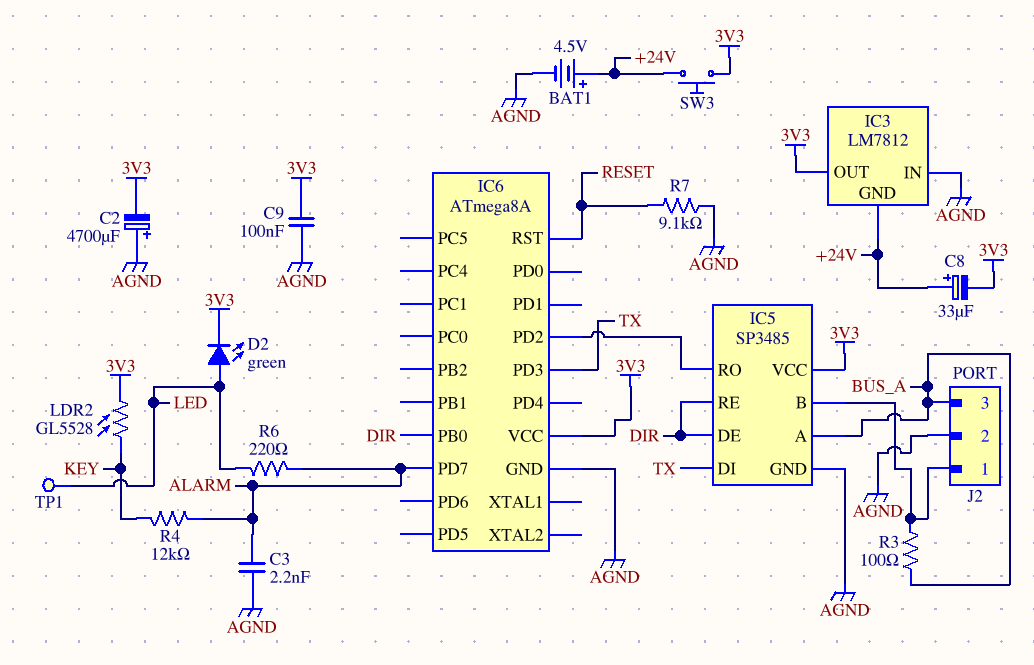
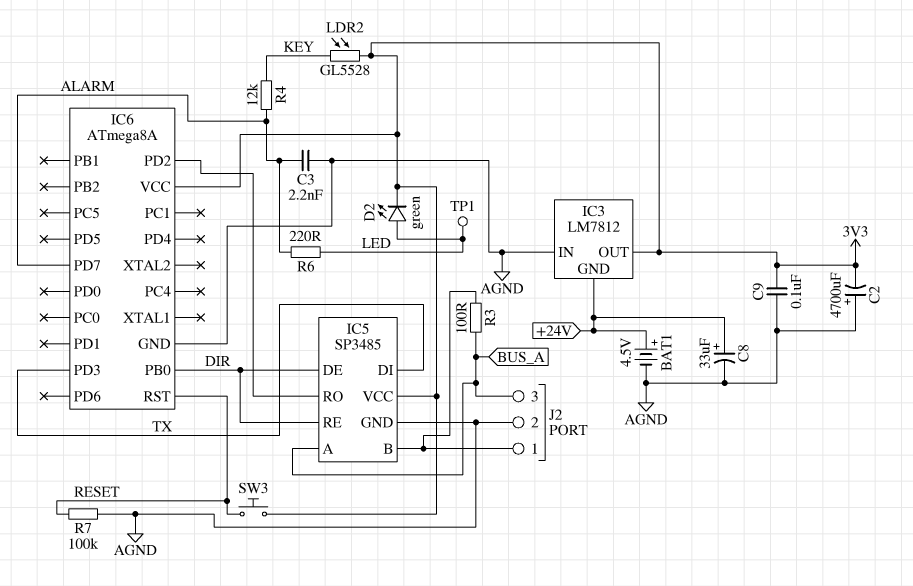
C8: 33uF (plus +24V, minus 3V3) -> 33uF (plus +24V, minus AGND)
R7: 9.1k (AGND, RESET) -> 100k (AGND, RESET)
SW3: button (+24V, 3V3) -> button (3V3, RESET)

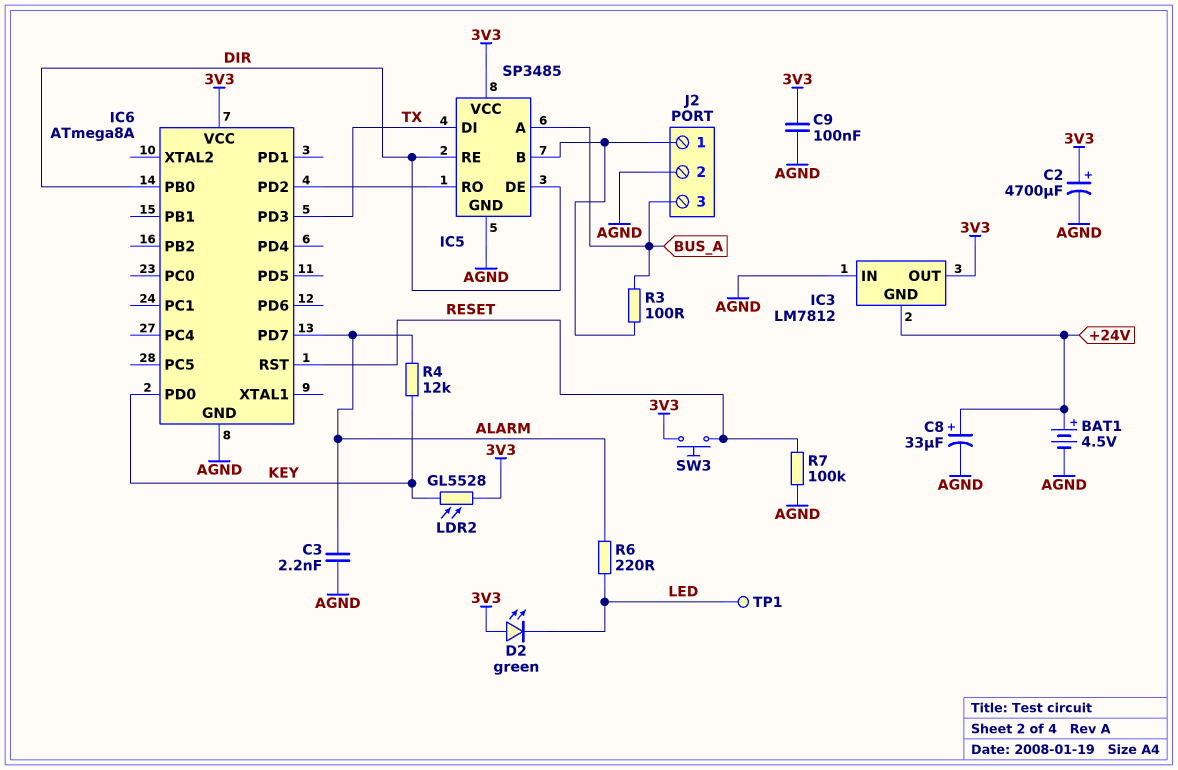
C2: 4700uF (plus AGND, minus 3V3) -> 4700uF (plus 3V3, minus AGND)
D2: LED green (A LED, K 3V3) -> LED green (A 3V3, K LED)
IC6 pin PD0: none -> KEY

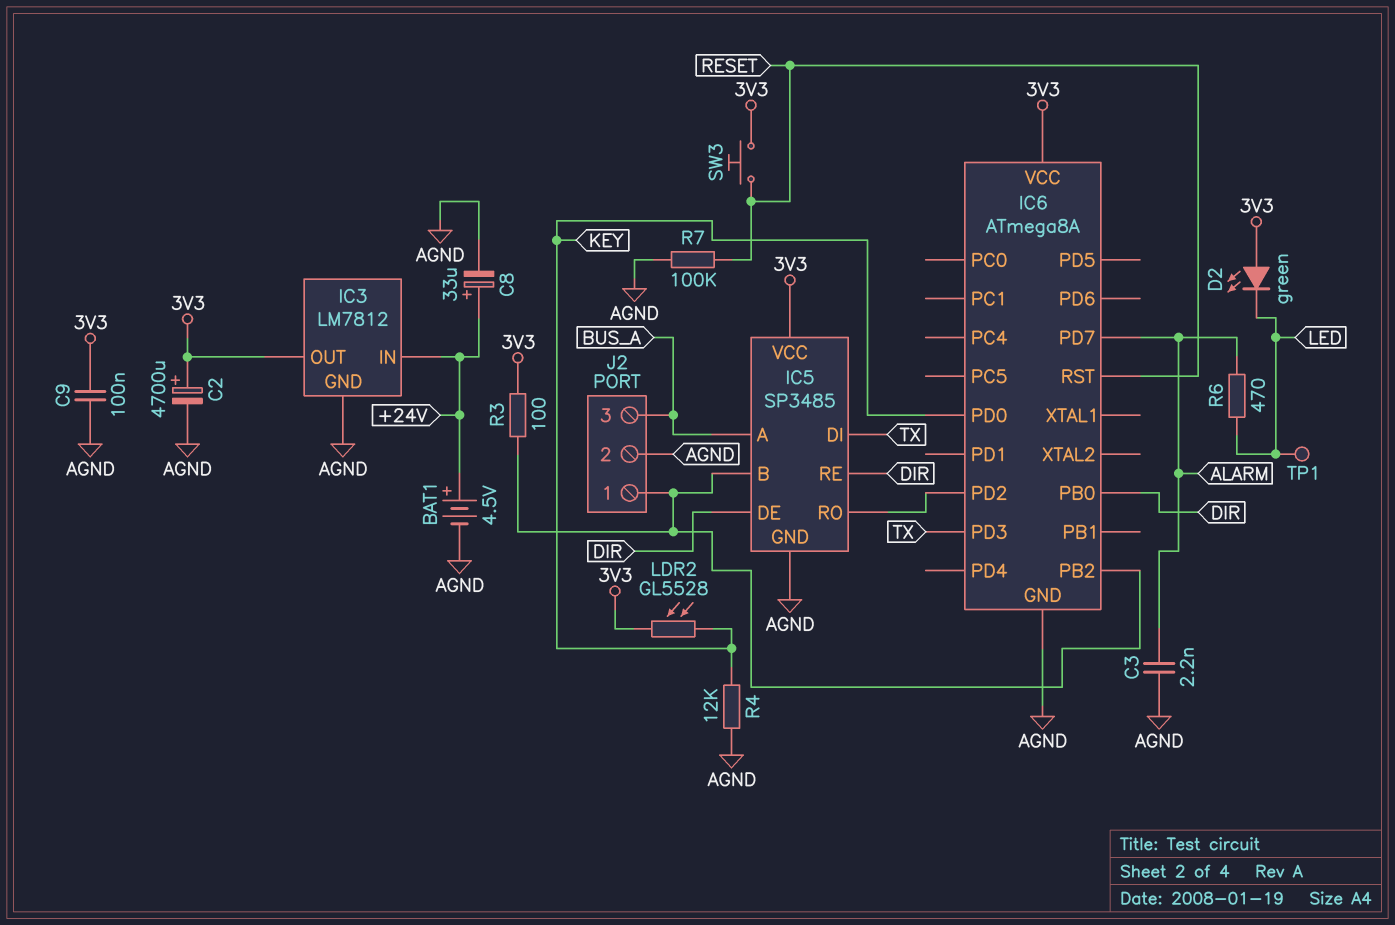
IC3 pin GND: +24V -> AGND
IC3 pin IN: AGND -> +24V
IC6 pin PB2: none -> IC5/B
R3: 100 (BUS_A, IC5/B) -> 100 (3V3, IC5/B)
R4: 12k (ALARM, KEY) -> 12k (AGND, KEY)
R6: 220 (ALARM, LED) -> 470 (ALARM, LED)

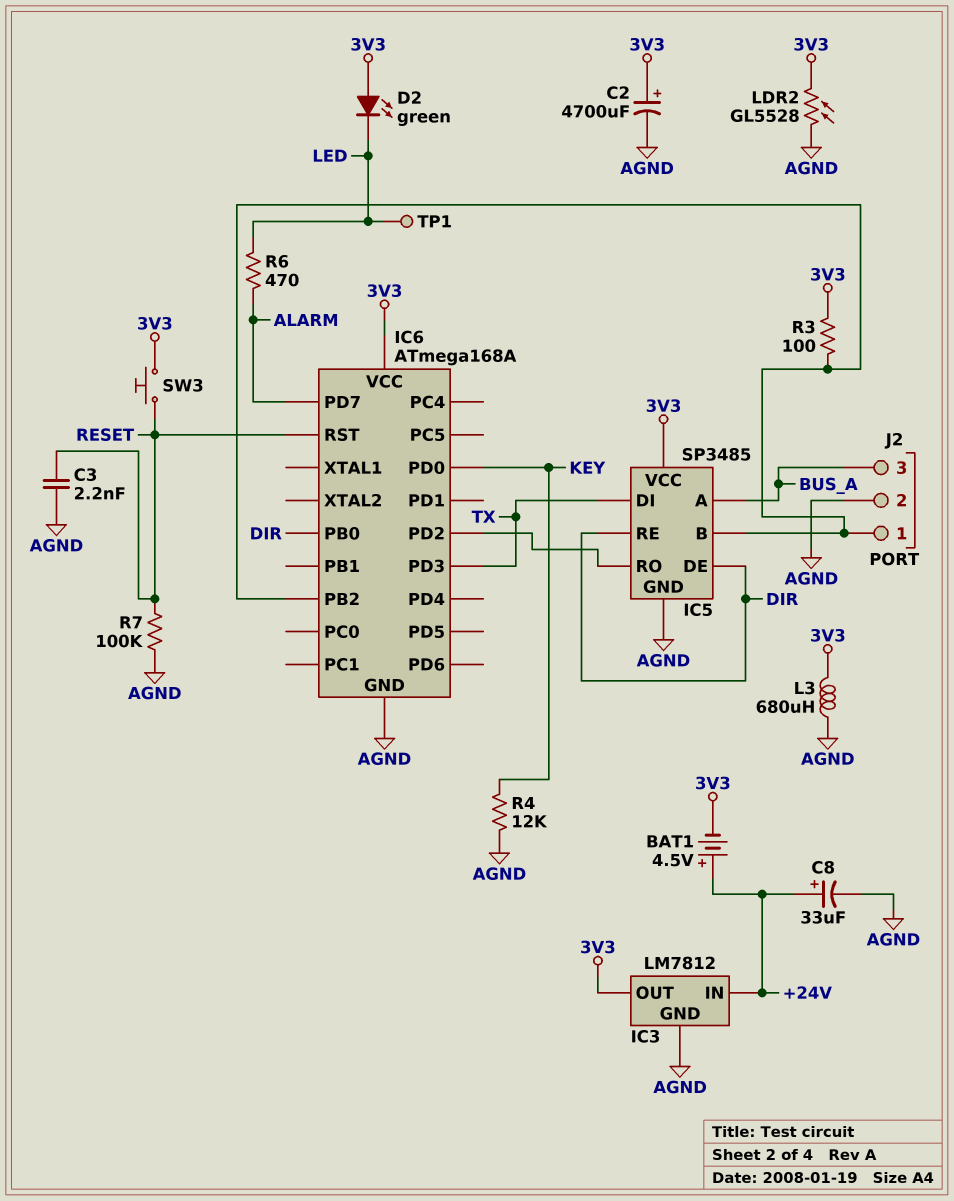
BAT1: 4.5V (plus +24V, minus AGND) -> 4.5V (plus +24V, minus 3V3)
C3: 2.2nF (AGND, ALARM) -> 2.2nF (AGND, RESET)
C9: 100nF (3V3, AGND) -> none
IC6: ATmega8A -> ATmega168A
L3: none -> 680uH (3V3, AGND)
LDR2: GL5528 (3V3, KEY) -> GL5528 (3V3, AGND)

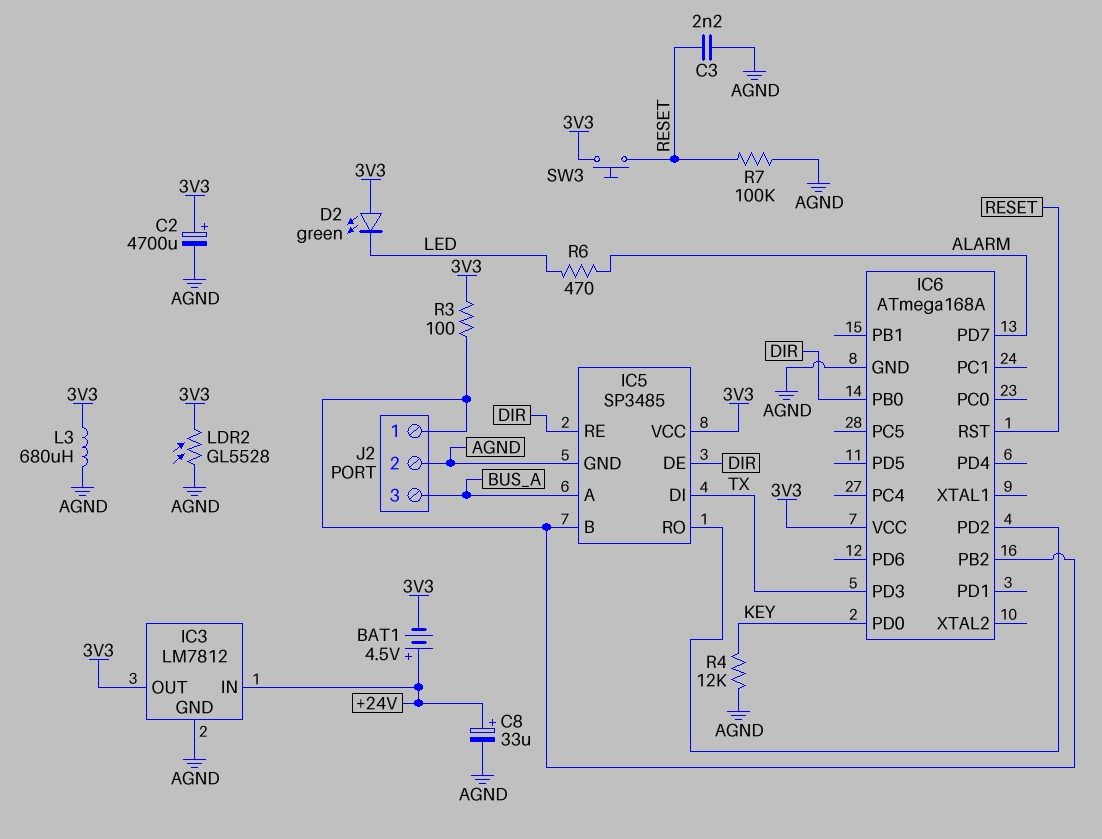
TP1: test point (LED) -> none

